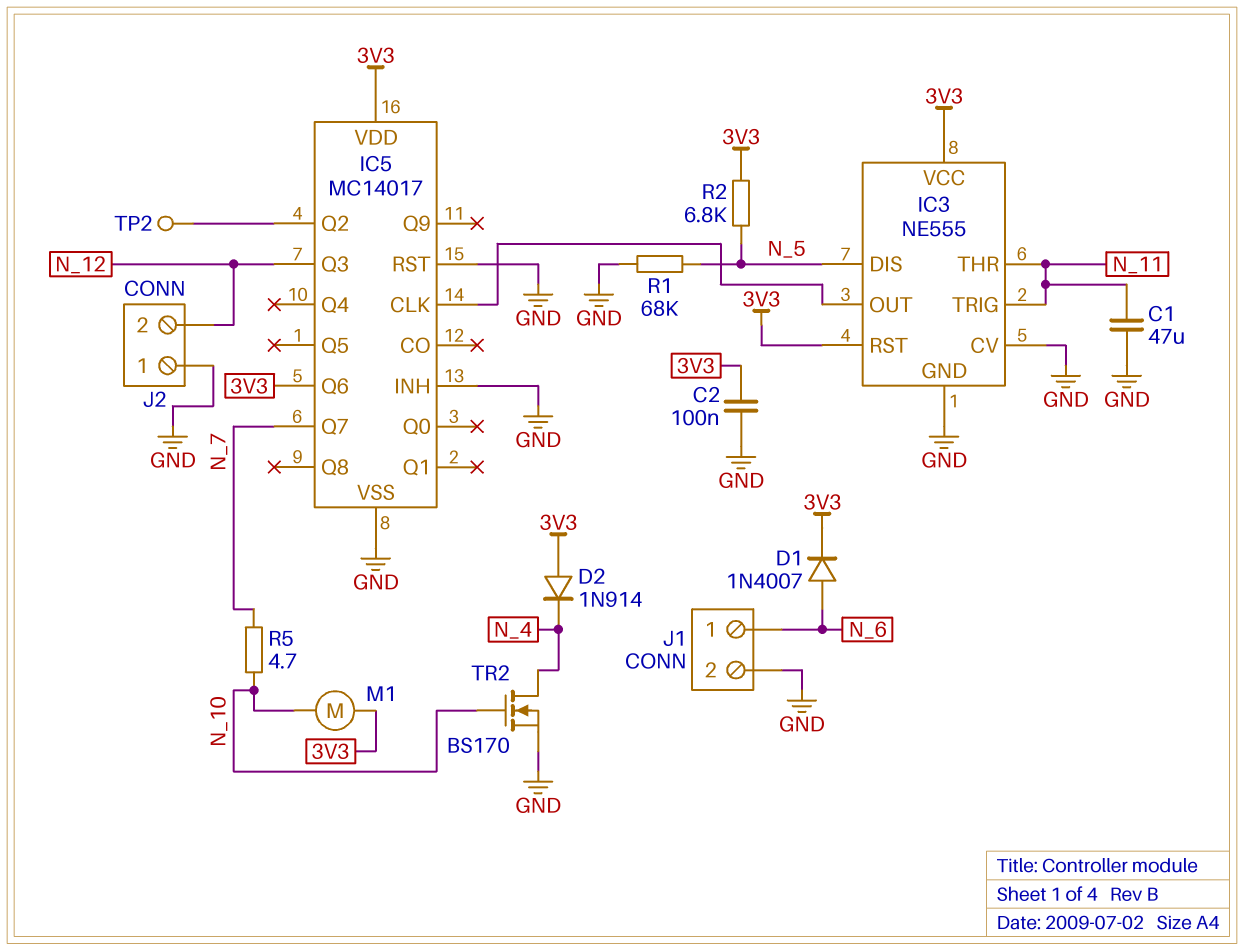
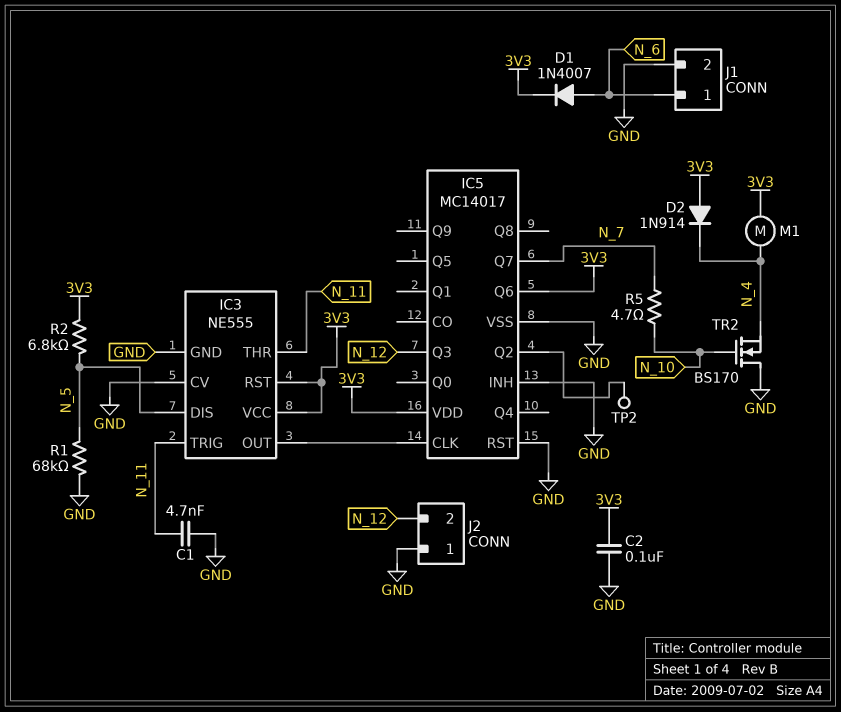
C1: 47uF (GND, N_11) -> 4.7nF (GND, N_11)
M1: motor (3V3, N_10) -> motor (3V3, N_4)
TR2: NMOS BS170 (G N_10, D N_4, S GND) -> NMOS BS170 (G N_10, D GND, S N_4)

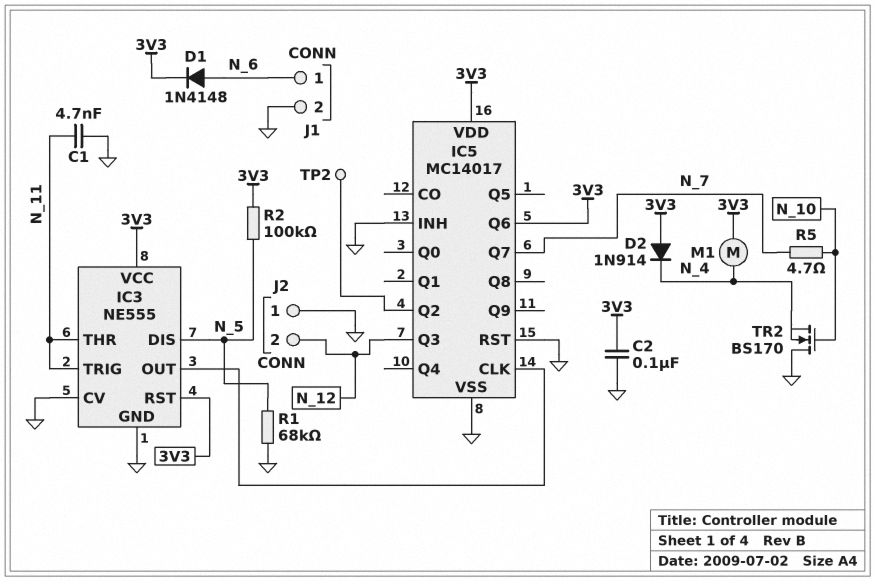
D1: diode 1N4007 (A N_6, K 3V3) -> diode 1N4148 (A N_6, K 3V3)
R2: 6.8k (3V3, N_5) -> 100k (3V3, N_5)

